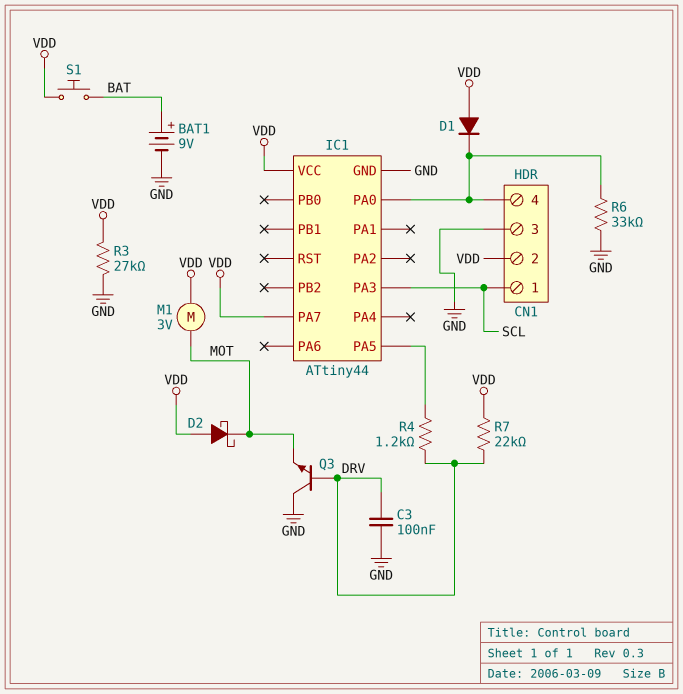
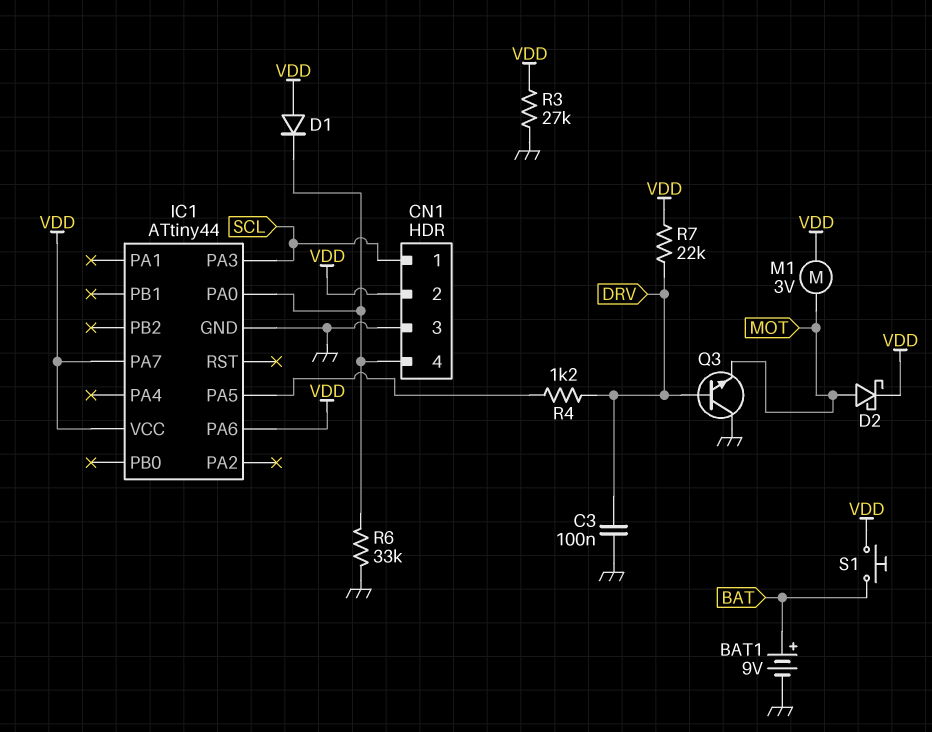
D2: schottky (A VDD, K MOT) -> schottky (A MOT, K VDD)
IC1 pin PA6: none -> VDD

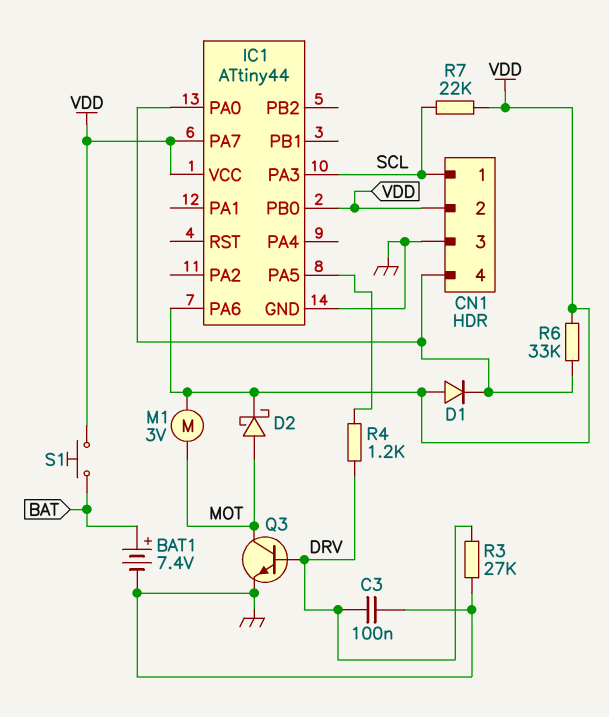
BAT1: 9V (plus BAT, minus GND) -> 7.4V (plus BAT, minus GND)
IC1 pin PB0: none -> VDD
Q3: NPN (B DRV, C GND, E MOT) -> NPN (B DRV, C MOT, E GND)
R3: 27k (GND, VDD) -> 27k (DRV, GND)
R6: 33k (CN1/4, GND) -> 33k (CN1/4, VDD)
R7: 22k (DRV, VDD) -> 22k (SCL, VDD)

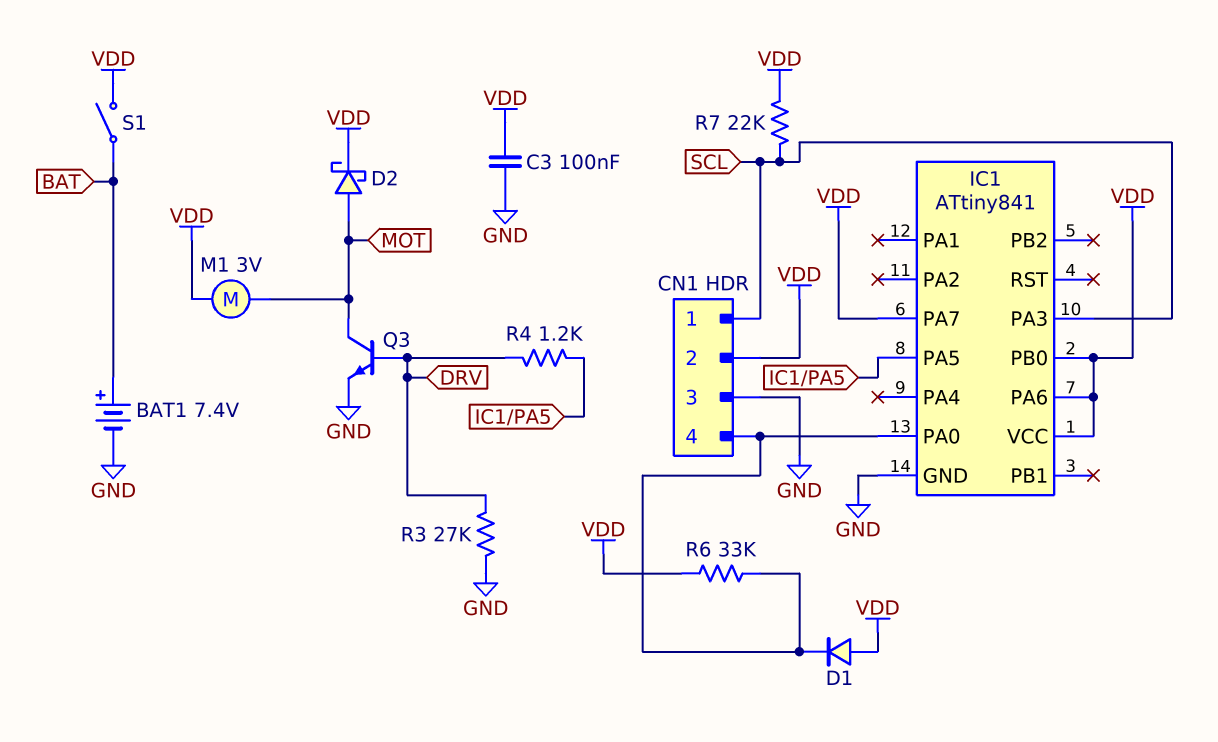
C3: 100nF (DRV, GND) -> 100nF (GND, VDD)
IC1: ATtiny44 -> ATtiny841
S1: button (BAT, VDD) -> switch (BAT, VDD)

